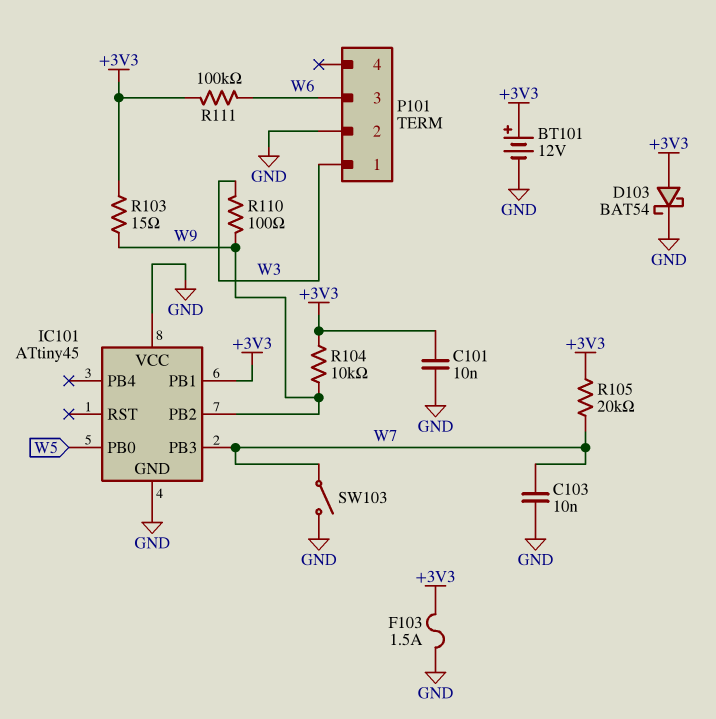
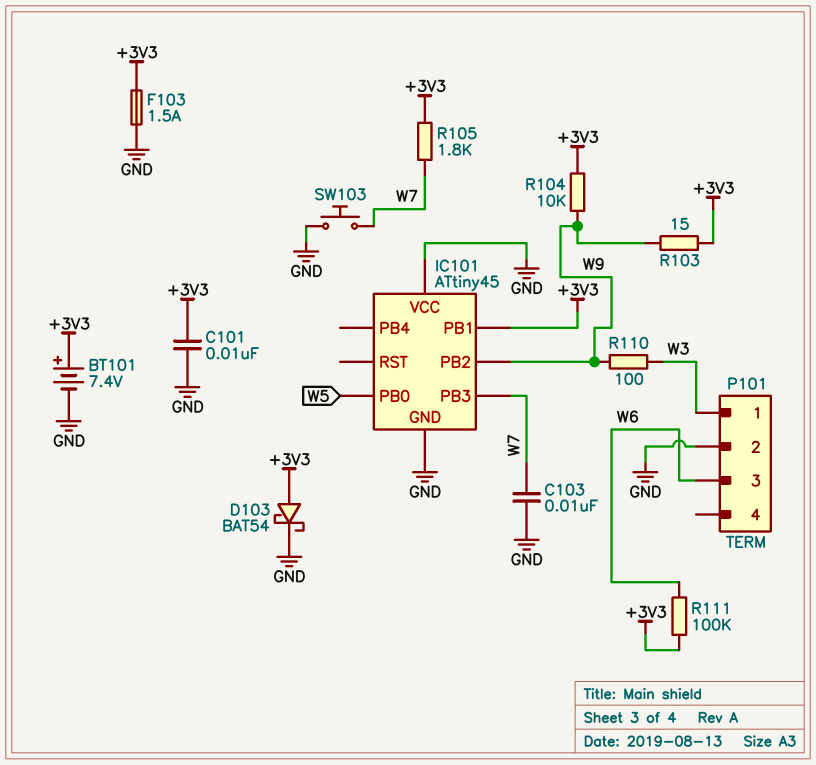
BT101: 12V (plus +3V3, minus GND) -> 7.4V (plus +3V3, minus GND)
R105: 20k (+3V3, W7) -> 1.8k (+3V3, W7)
SW103: switch (GND, W7) -> button (GND, W7)

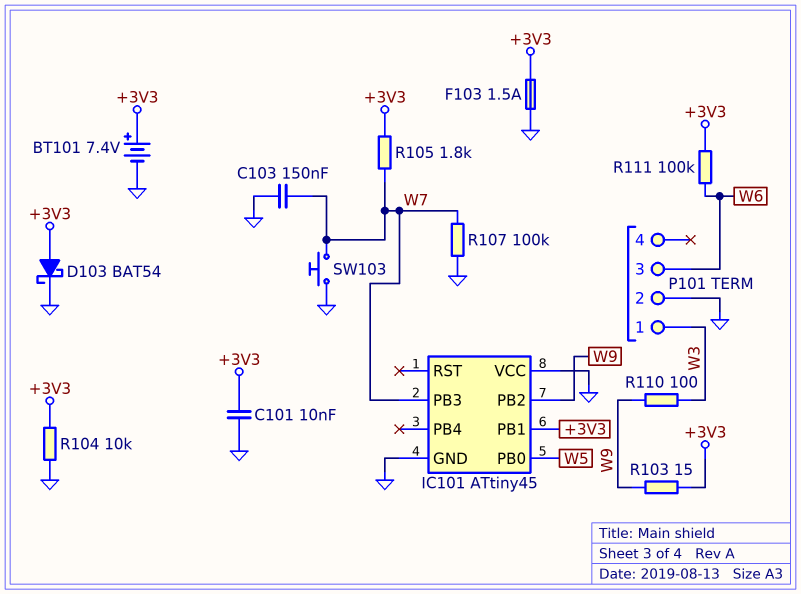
C103: 10nF (GND, W7) -> 150nF (GND, W7)
R104: 10k (+3V3, W9) -> 10k (+3V3, GND)
R107: none -> 100k (GND, W7)

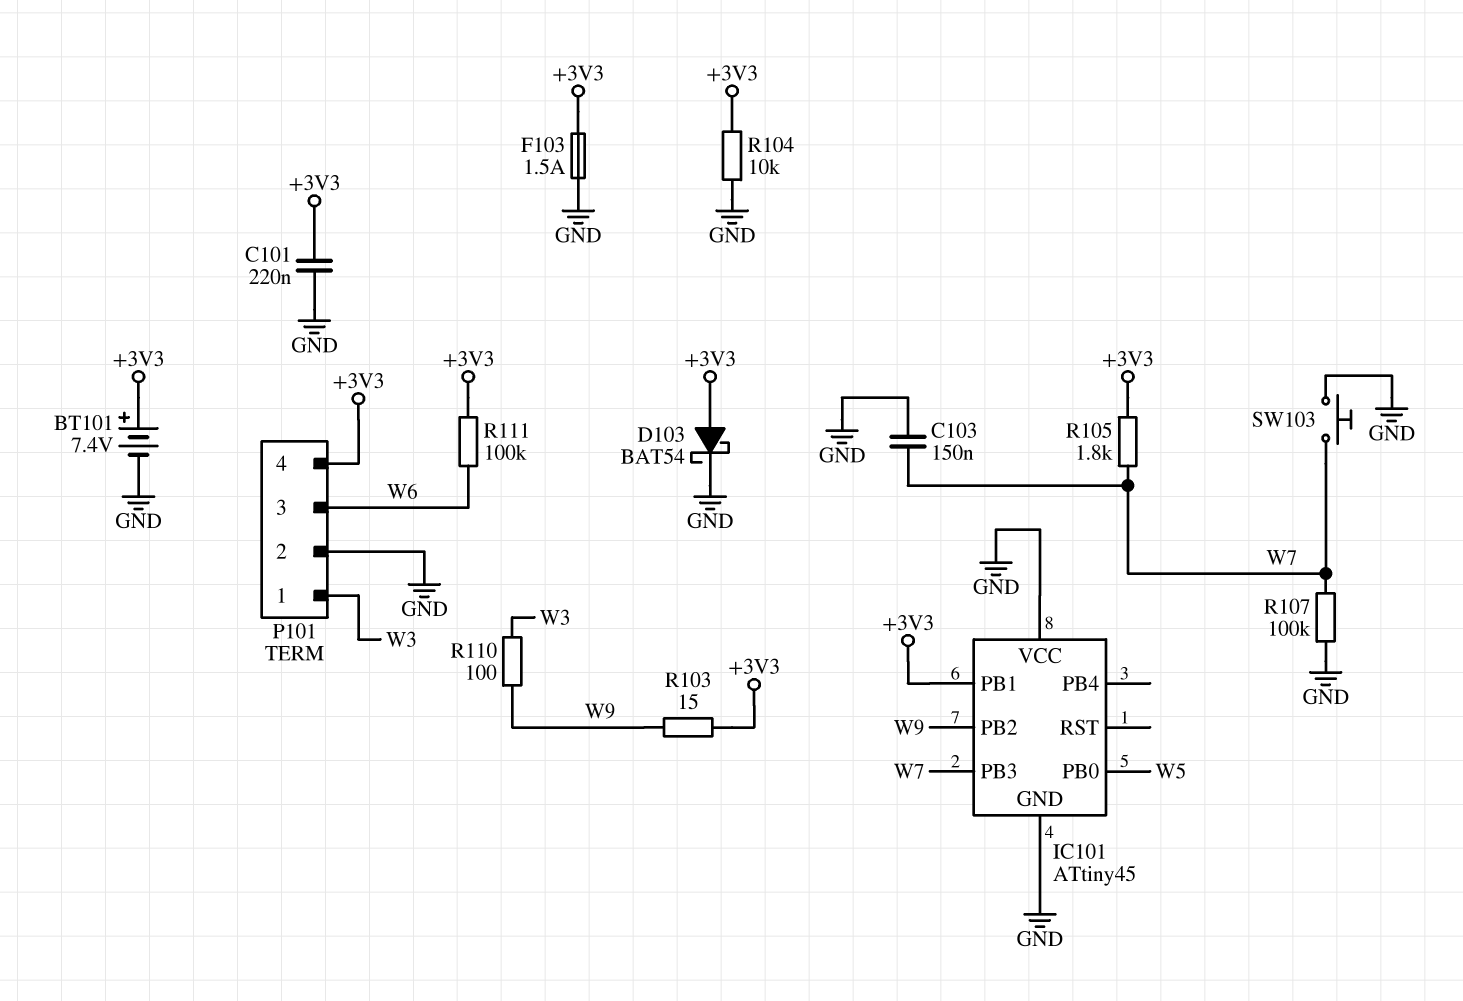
C101: 10nF (+3V3, GND) -> 220nF (+3V3, GND)
P101 pin 4: none -> +3V3

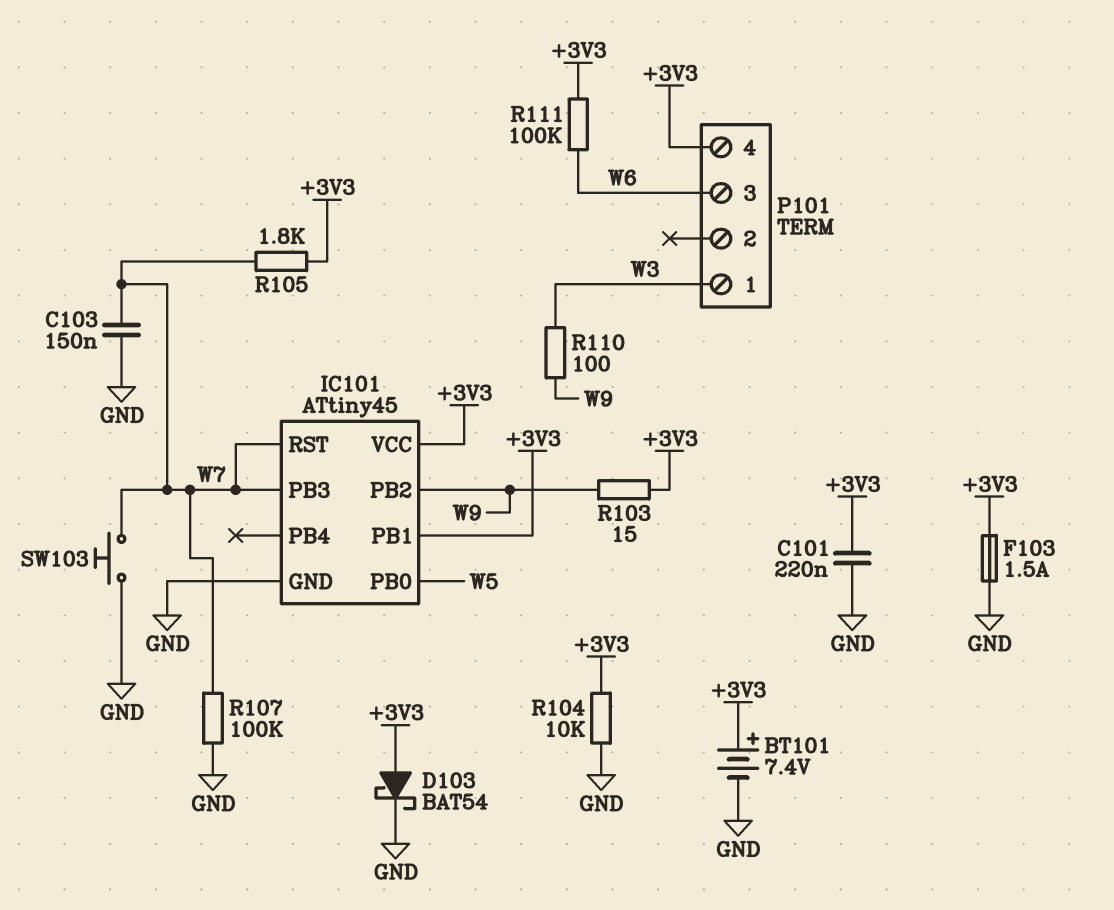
IC101 pin RST: none -> W7
IC101 pin VCC: GND -> +3V3
P101 pin 2: GND -> none

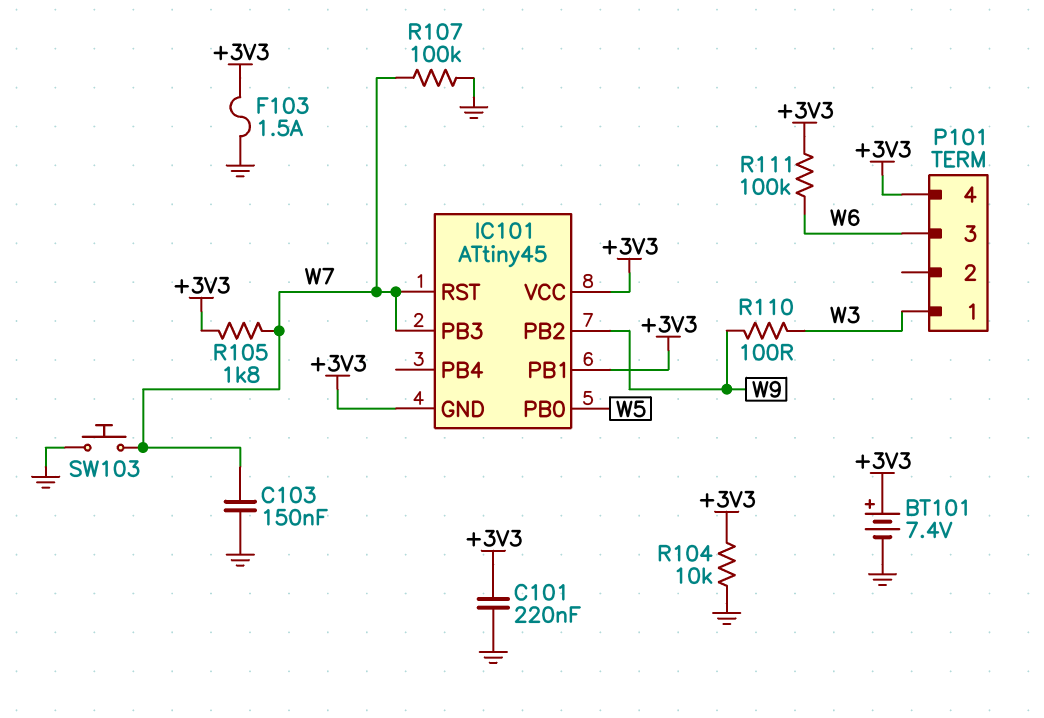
D103: schottky BAT54 (A +3V3, K GND) -> none
IC101 pin GND: GND -> +3V3
R103: 15 (+3V3, W9) -> none

